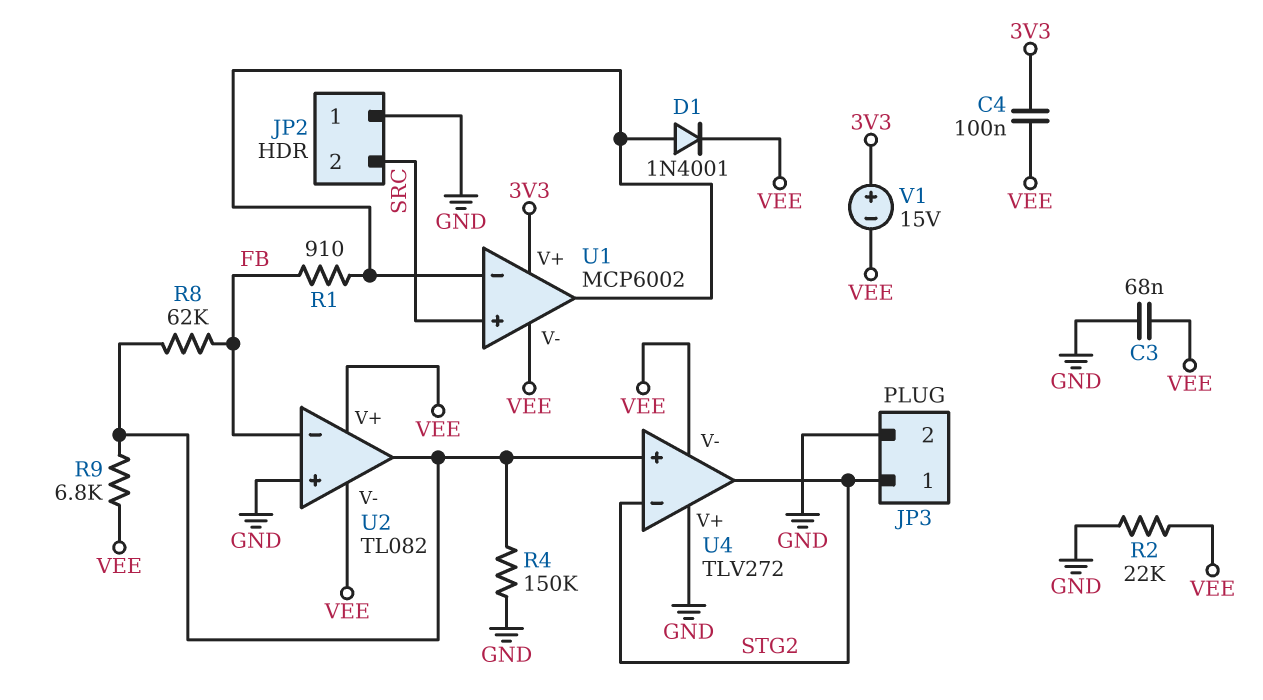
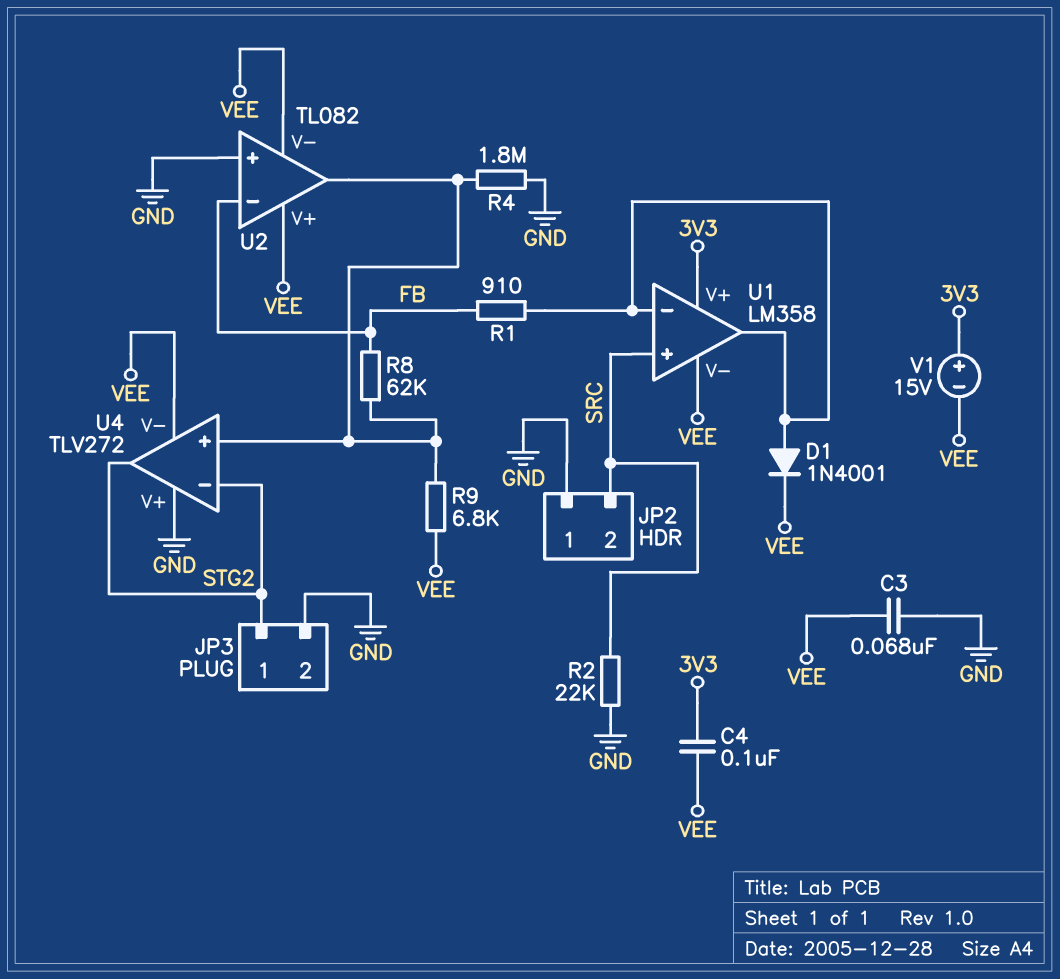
R2: 22k (GND, VEE) -> 22k (GND, SRC)
R4: 150k (GND, U2/out) -> 1.8M (GND, U2/out)
U1: MCP6002 -> LM358

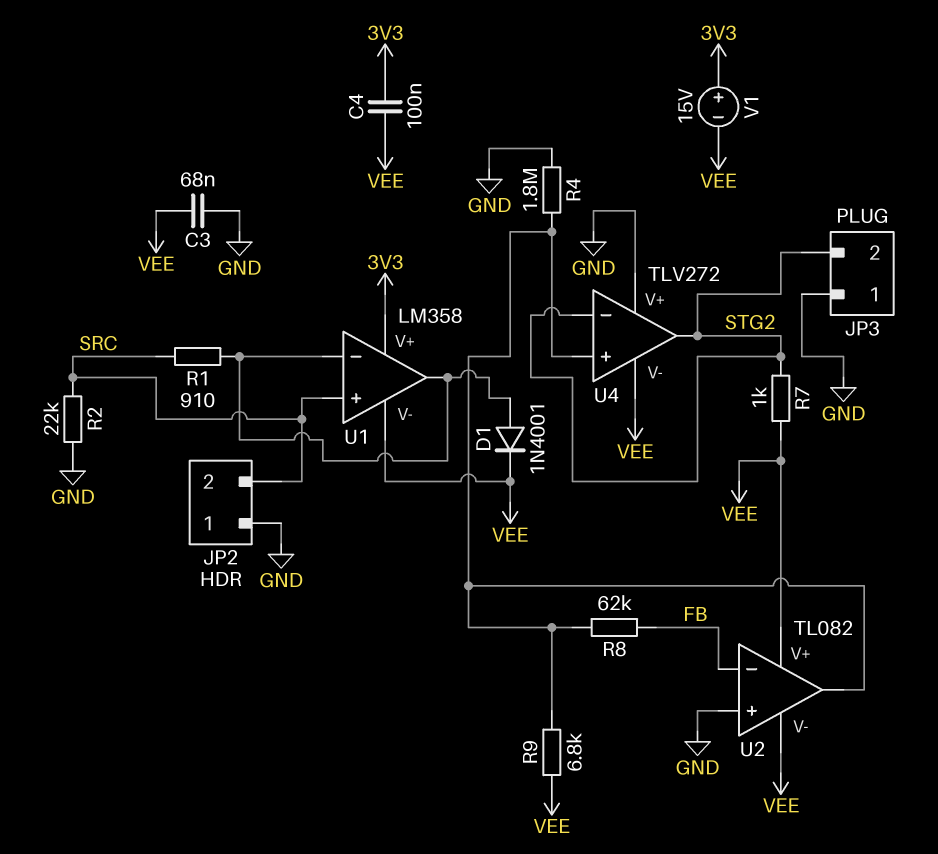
JP3 pin 1: STG2 -> GND
JP3 pin 2: GND -> STG2
R1: 910 (FB, U1/in-) -> 910 (SRC, U1/in-)
R7: none -> 1k (STG2, VEE)

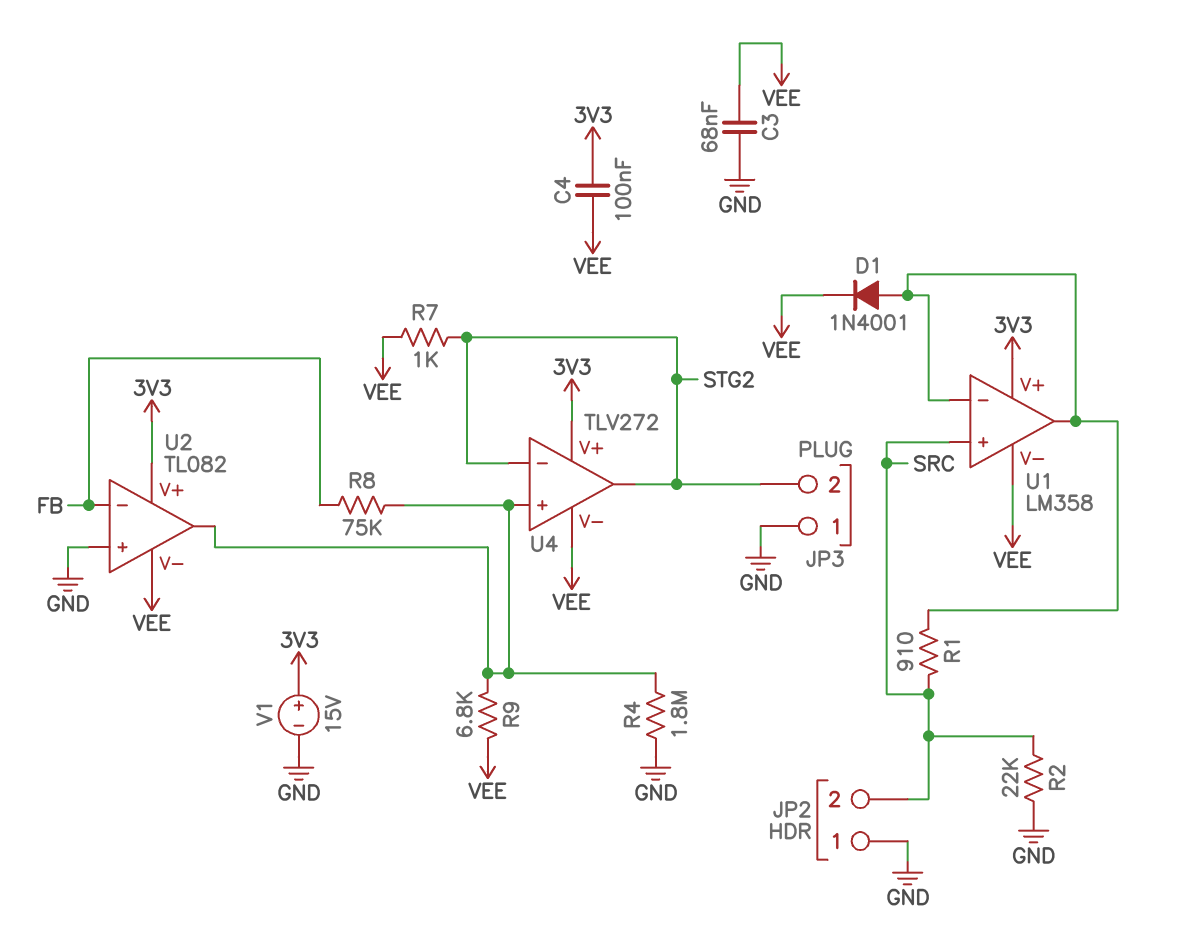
R8: 62k (FB, U2/out) -> 75k (FB, U2/out)
U2 pin V+: VEE -> 3V3
U4 pin V+: GND -> 3V3
V1: 15V (plus 3V3, minus VEE) -> 15V (plus 3V3, minus GND)

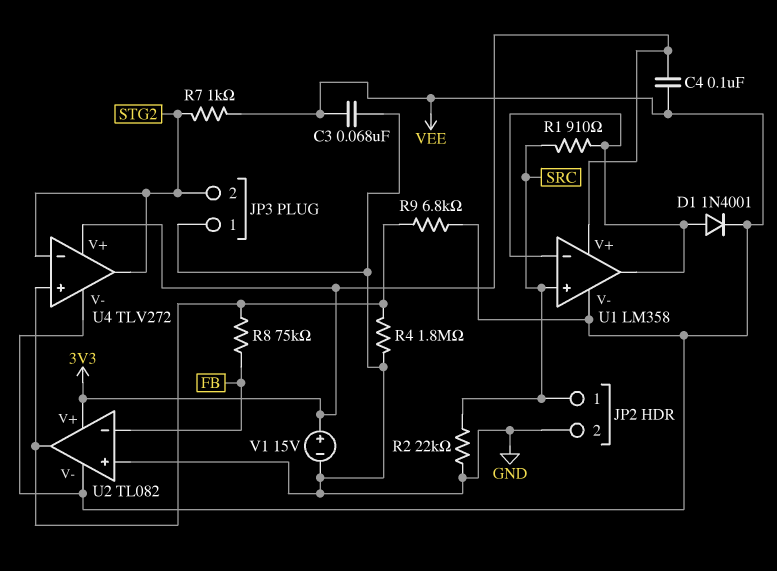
JP2 pin 1: GND -> SRC
JP2 pin 2: SRC -> GND

